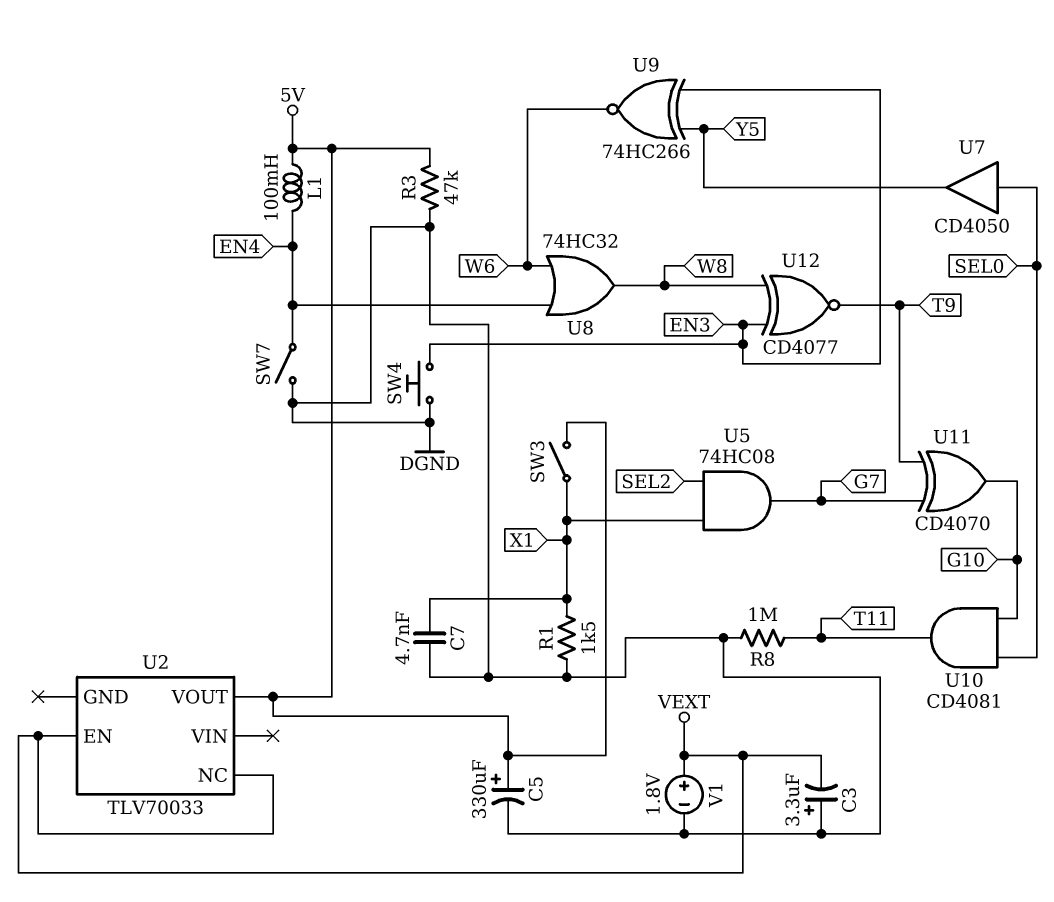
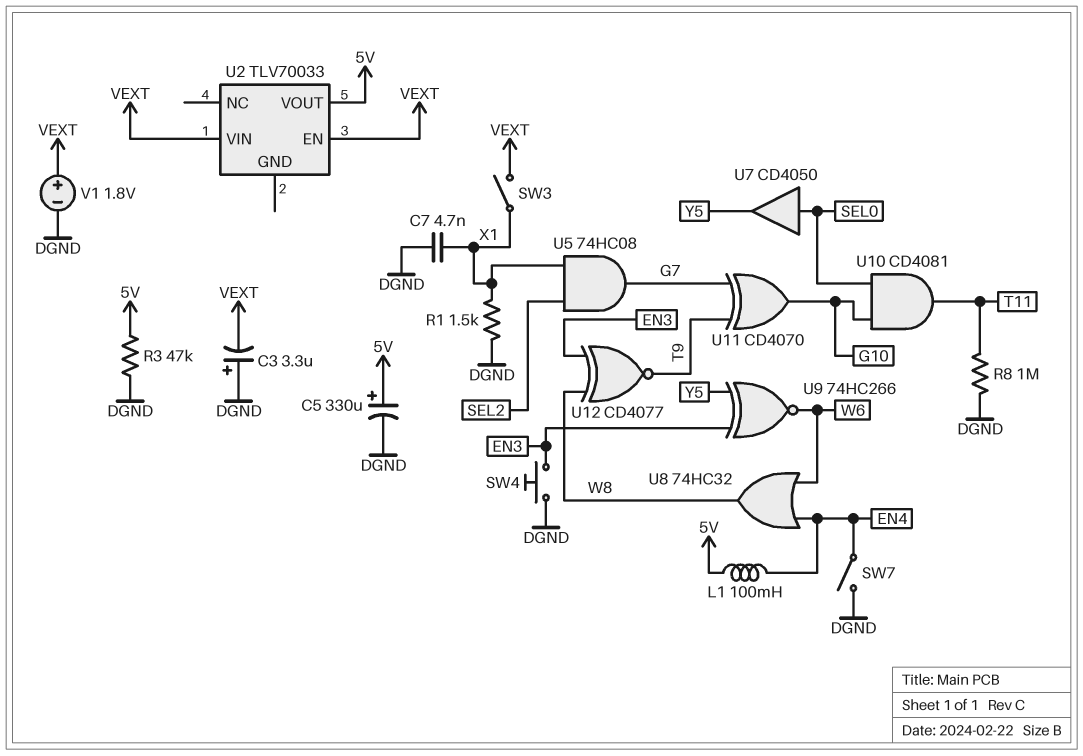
SW3: switch (5V, X1) -> switch (VEXT, X1)
U2 pin NC: VEXT -> none
U2 pin VIN: none -> VEXT

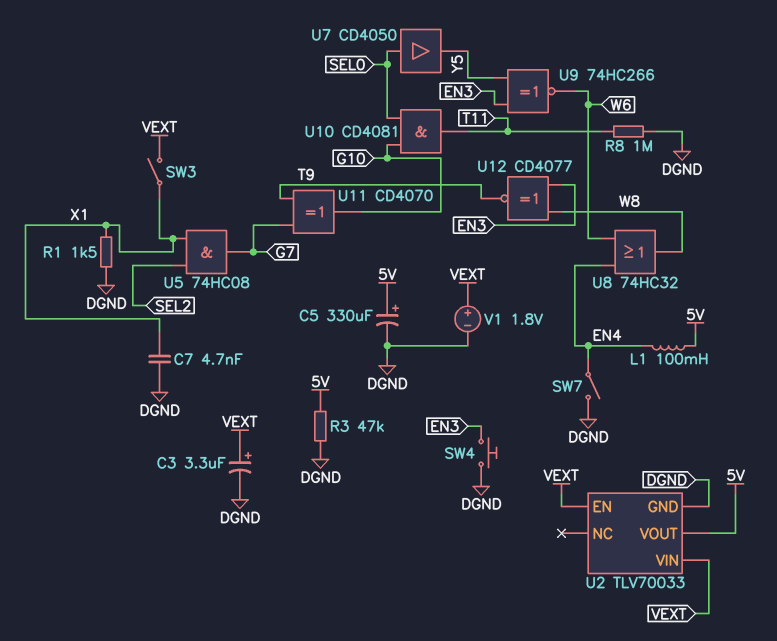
C3: 3.3uF (plus DGND, minus VEXT) -> 3.3uF (plus VEXT, minus DGND)
U2 pin GND: none -> DGND

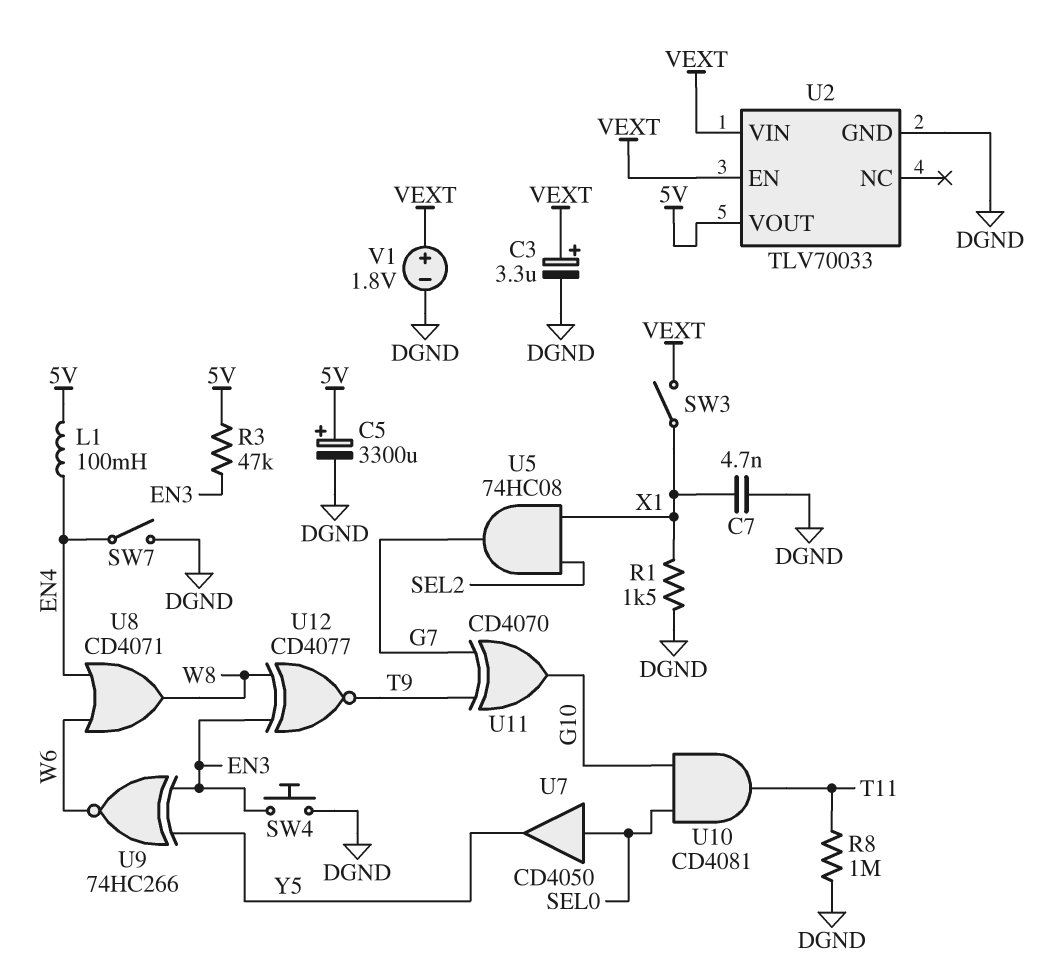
C5: 330uF (plus 5V, minus DGND) -> 3300uF (plus 5V, minus DGND)
R3: 47k (5V, DGND) -> 47k (5V, EN3)
U8: OR 74HC32 (in EN4, in W6, out W8) -> OR CD4071 (in EN4, in W6, out W8)

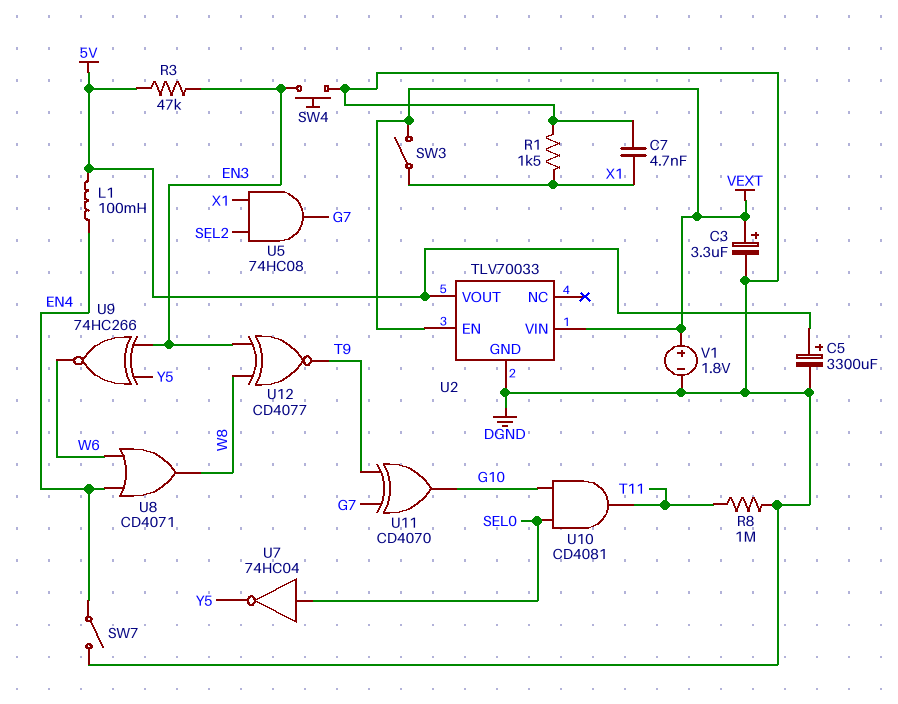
U7: buffer CD4050 (in SEL0, out Y5) -> NOT 74HC04 (in SEL0, out Y5)

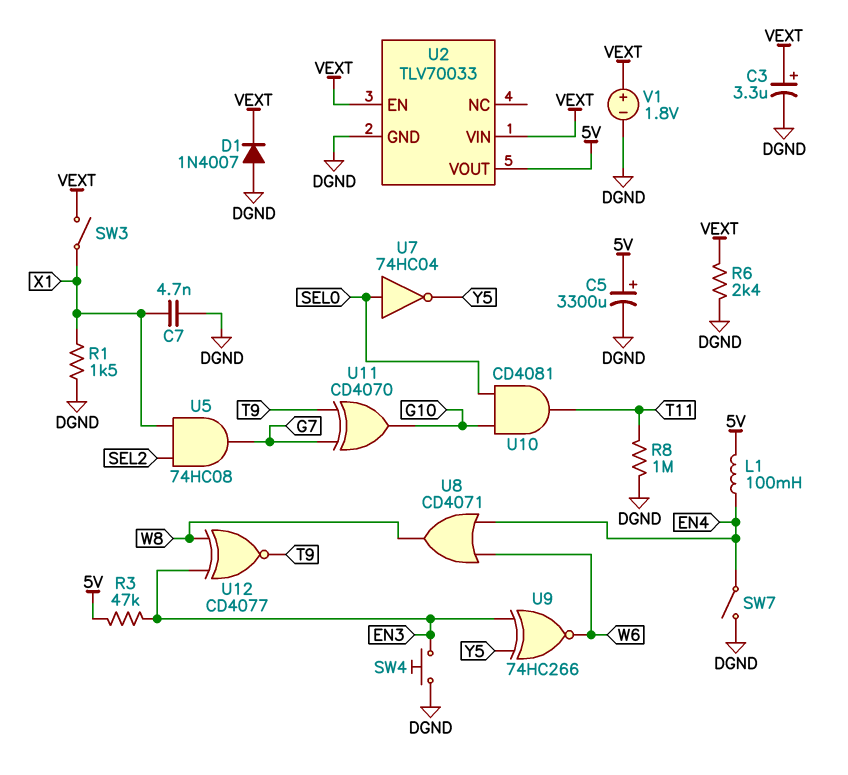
D1: none -> diode 1N4007 (A DGND, K VEXT)
R6: none -> 2.4k (DGND, VEXT)

